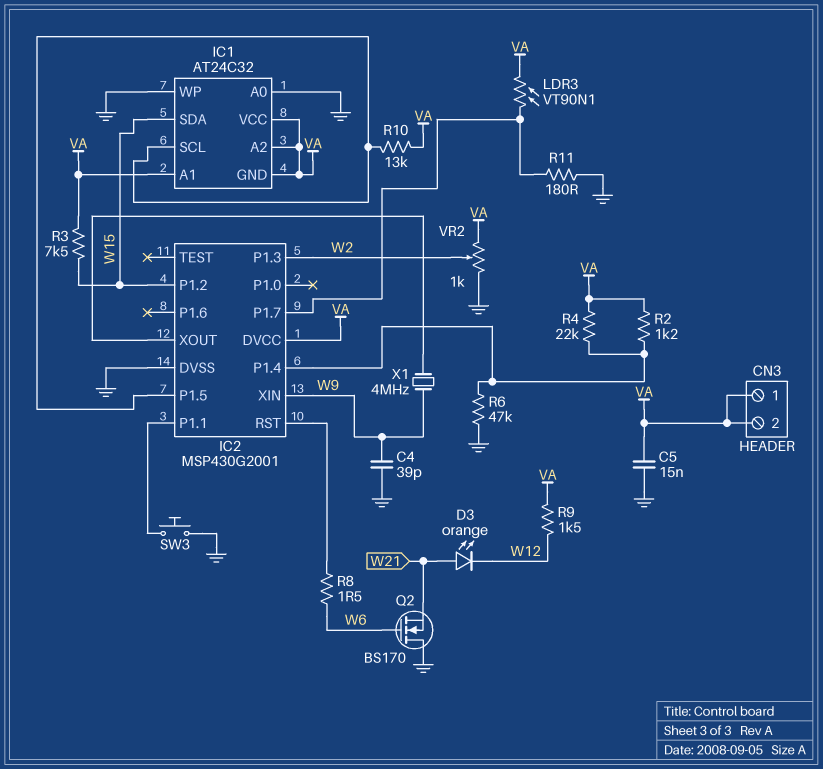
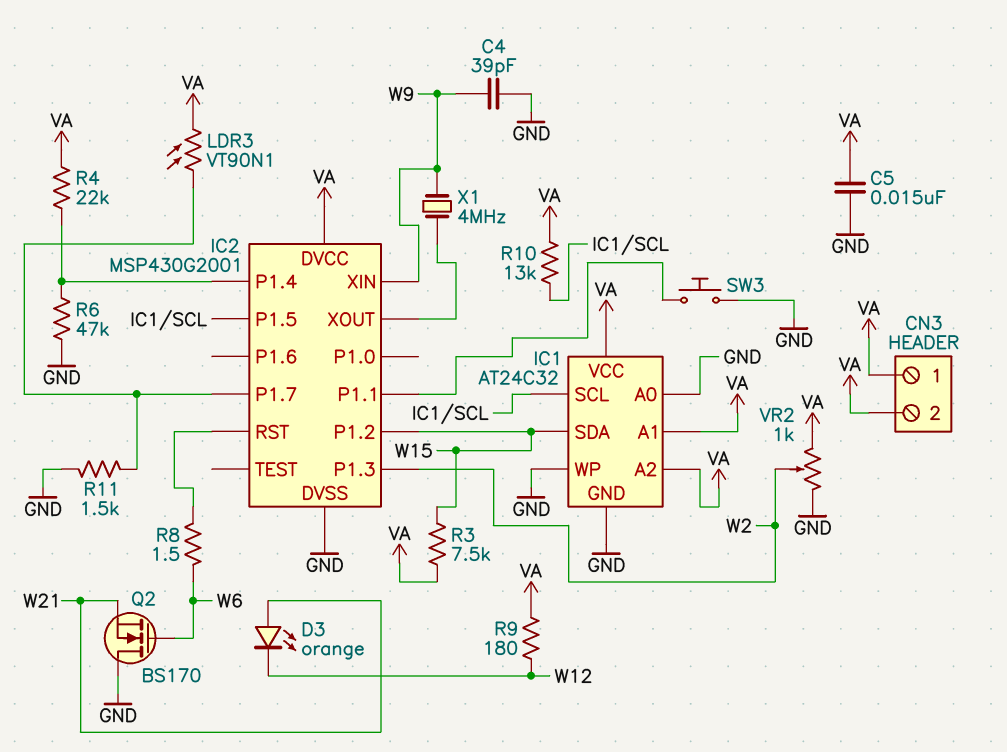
IC1 pin GND: VA -> GND
R2: 1.2k (IC2/P1.4, VA) -> none
R9: 1.5k (VA, W12) -> 180 (VA, W12)
R11: 180 (GND, IC2/P1.7) -> 1.5k (GND, IC2/P1.7)

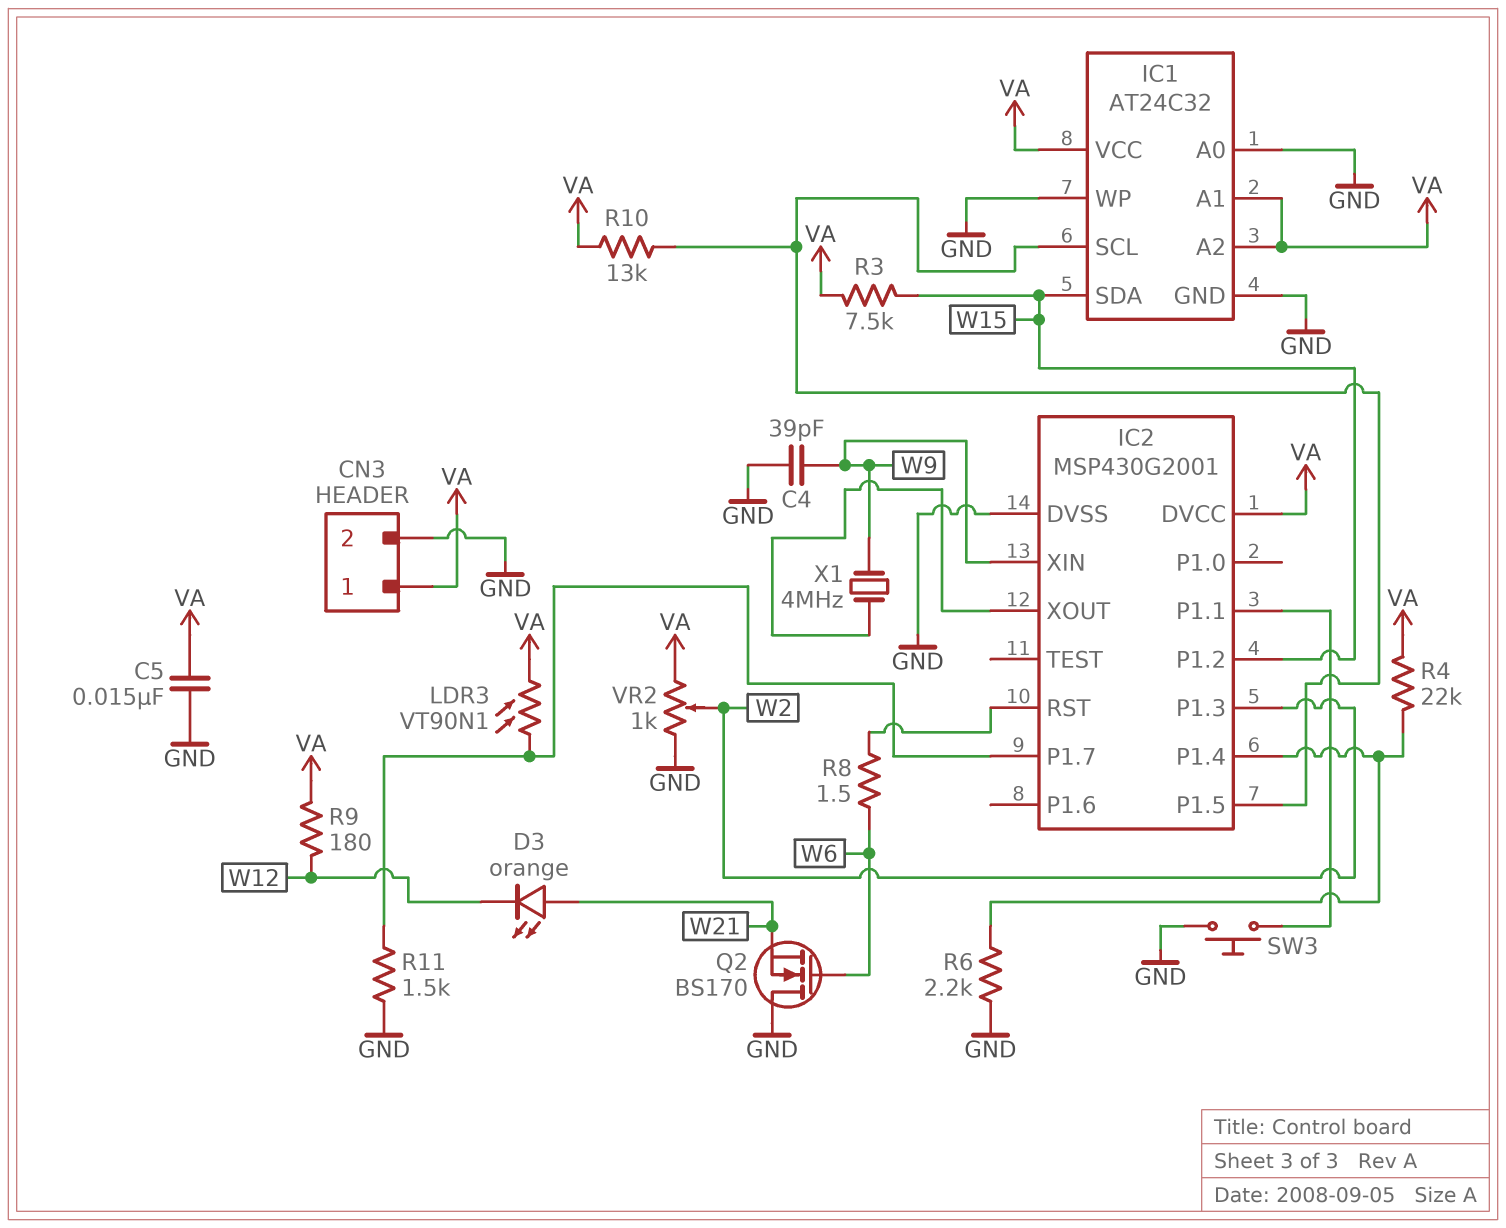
CN3 pin 2: VA -> GND
R6: 47k (GND, IC2/P1.4) -> 2.2k (GND, IC2/P1.4)

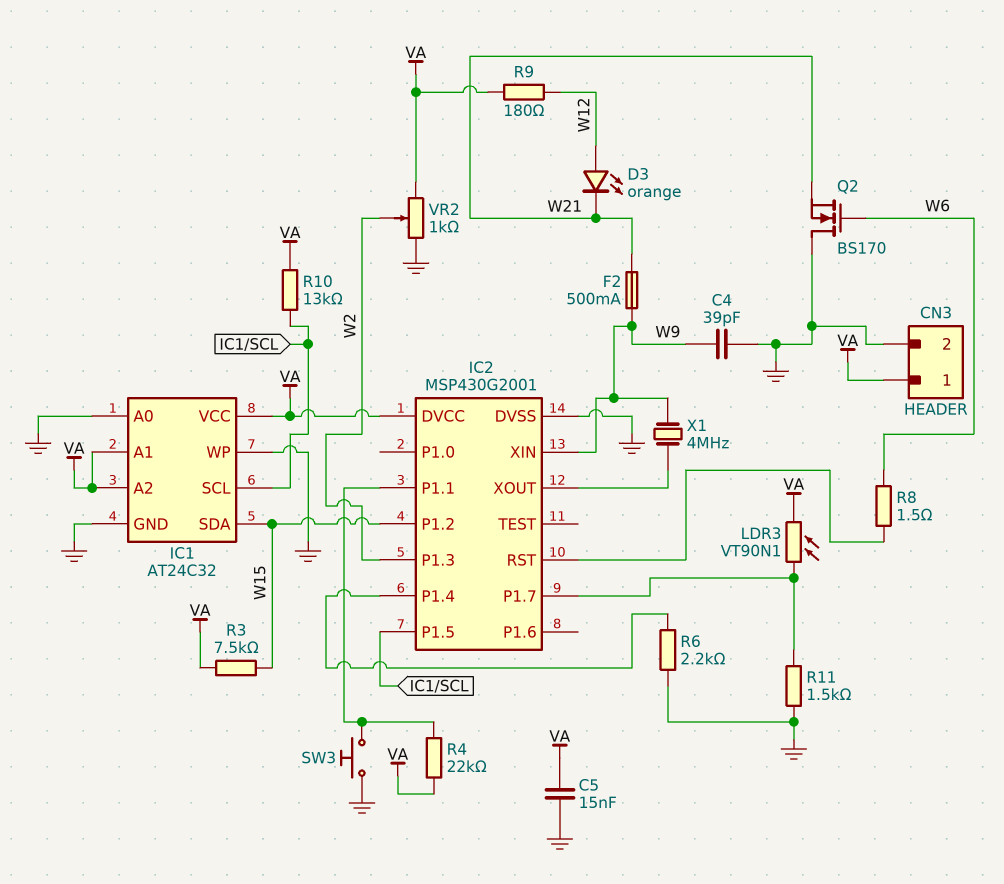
D3: LED orange (A W21, K W12) -> LED orange (A W12, K W21)
F2: none -> 500mA (W9, W21)
R4: 22k (IC2/P1.4, VA) -> 22k (IC2/P1.1, VA)

